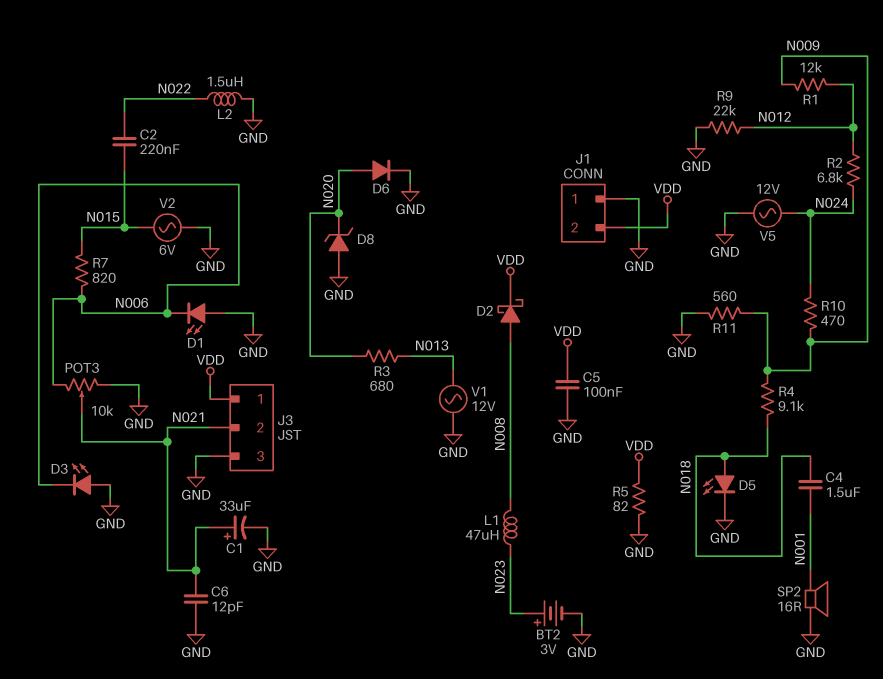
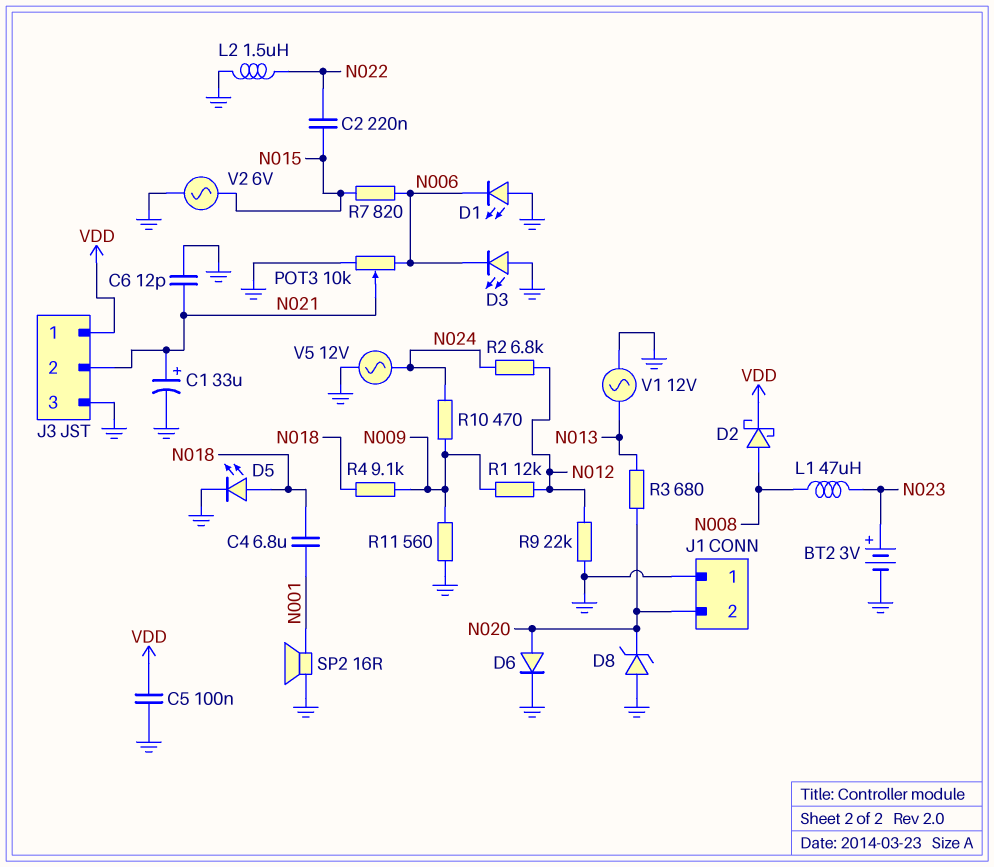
C4: 1.5uF (N001, N018) -> 6.8uF (N001, N018)
J1 pin 2: VDD -> N020
R5: 82 (GND, VDD) -> none

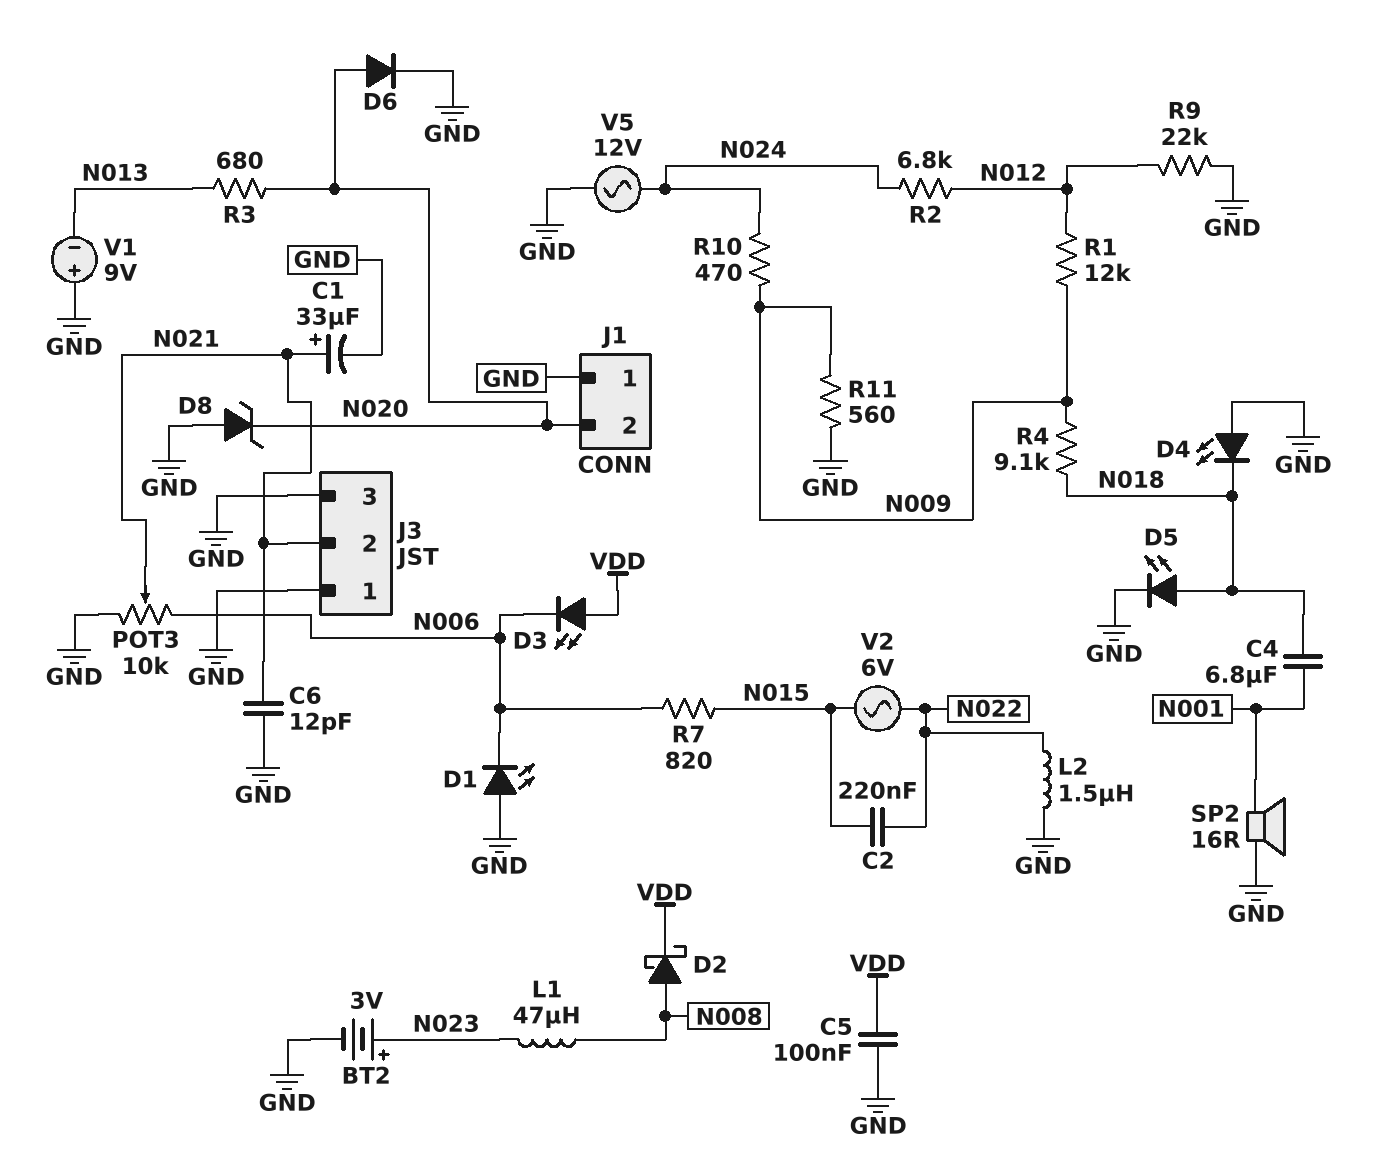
D3: LED (A GND, K N006) -> LED (A VDD, K N006)
D4: none -> LED (A GND, K N018)
J3 pin 1: VDD -> GND
V1: AC 12V (GND, N013) -> 9V (plus GND, minus N013)
V2: AC 6V (GND, N015) -> AC 6V (N015, N022)

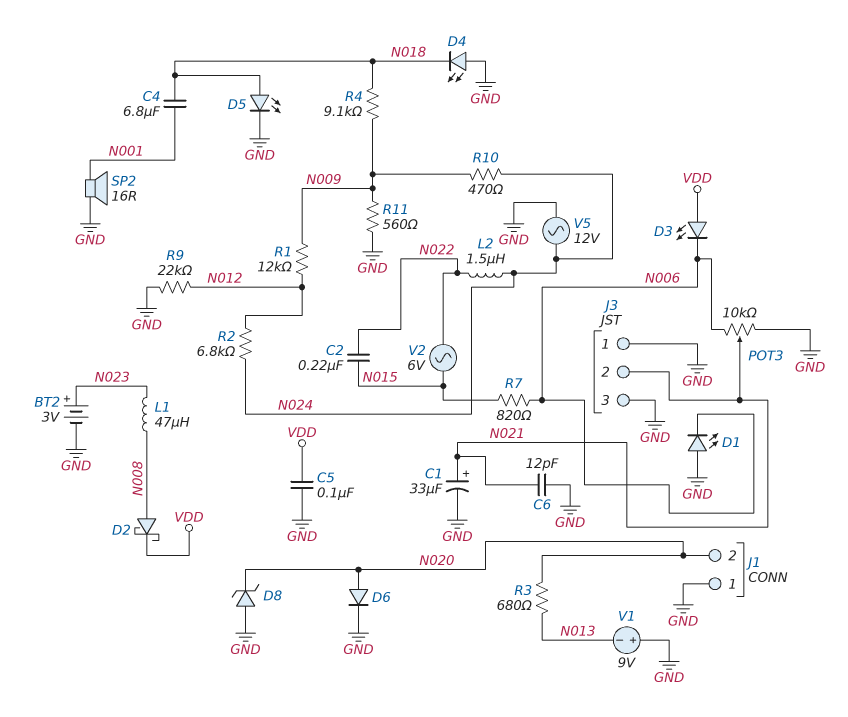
L2: 1.5uH (GND, N022) -> 1.5uH (N022, N024)

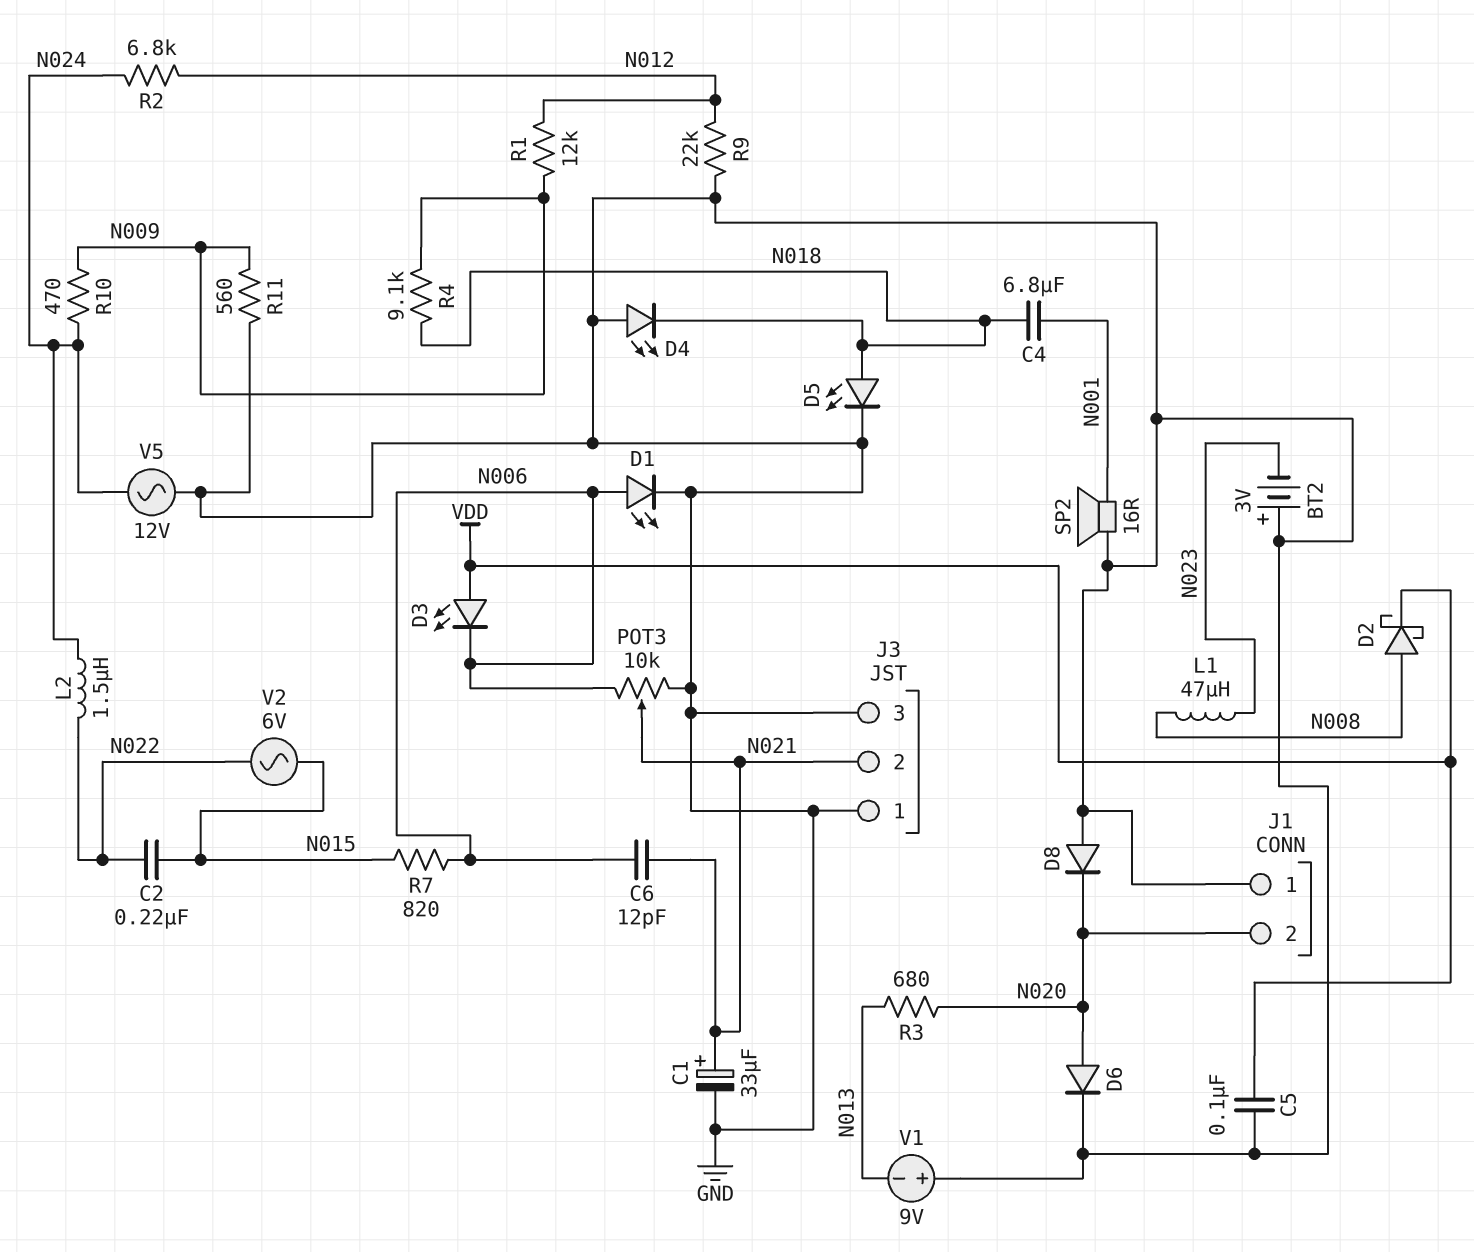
BT2: 3V (plus N023, minus GND) -> 3V (plus GND, minus N023)
C6: 12pF (GND, N021) -> 12pF (N006, N021)
D1: LED (A GND, K N006) -> LED (A N006, K GND)
D8: zener (A GND, K N020) -> diode (A GND, K N020)

